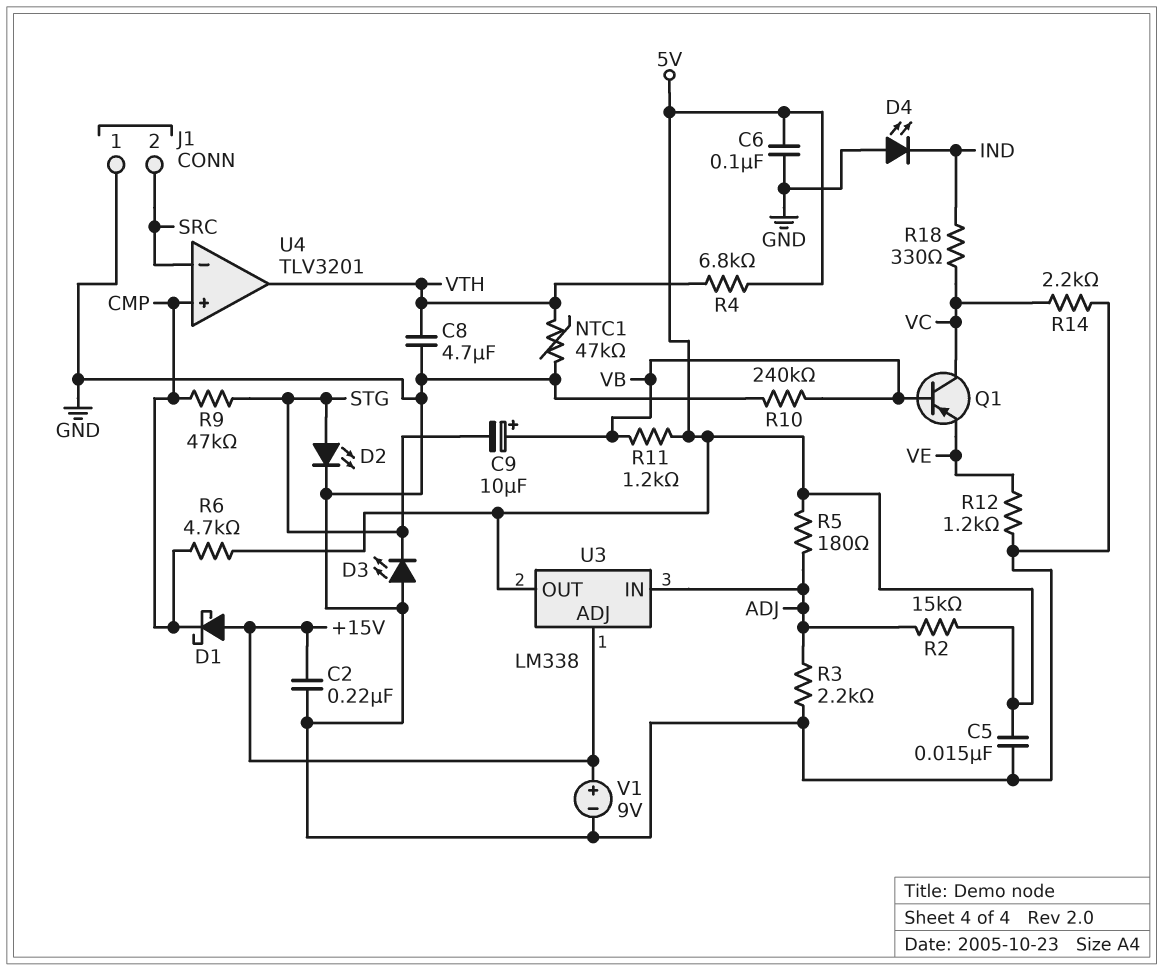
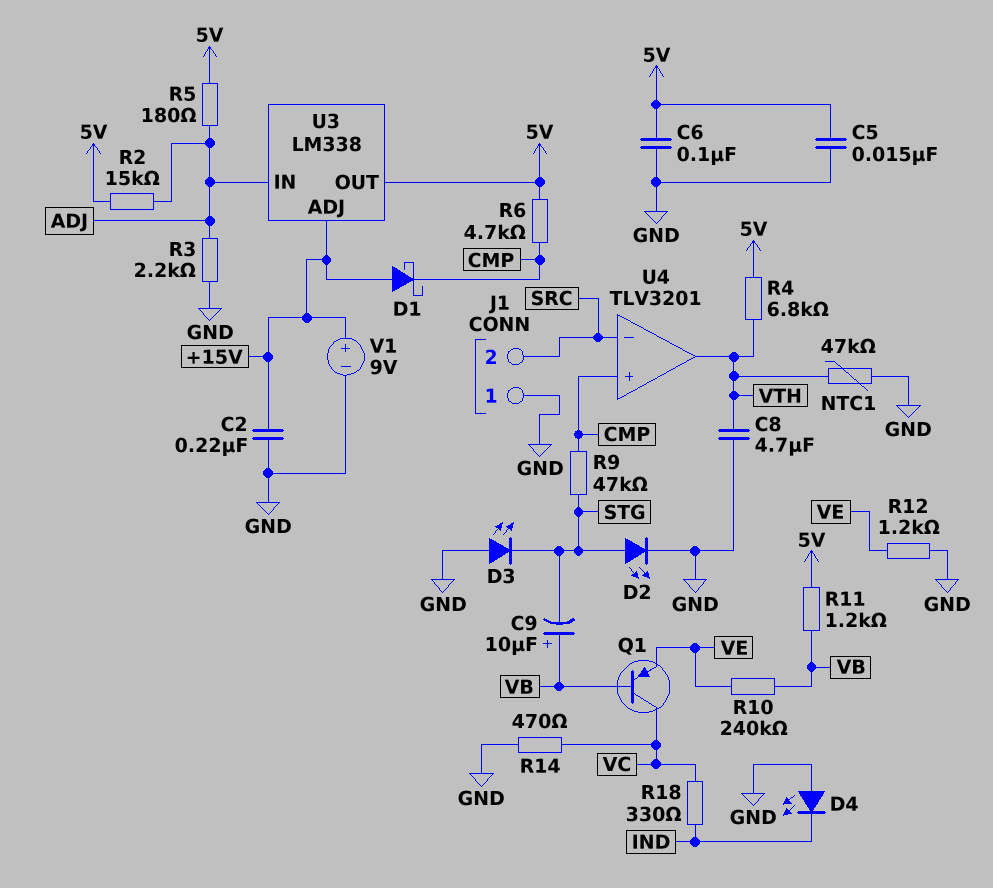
R10: 240k (GND, VB) -> 240k (VB, VE)
R14: 2.2k (GND, VC) -> 470 (GND, VC)

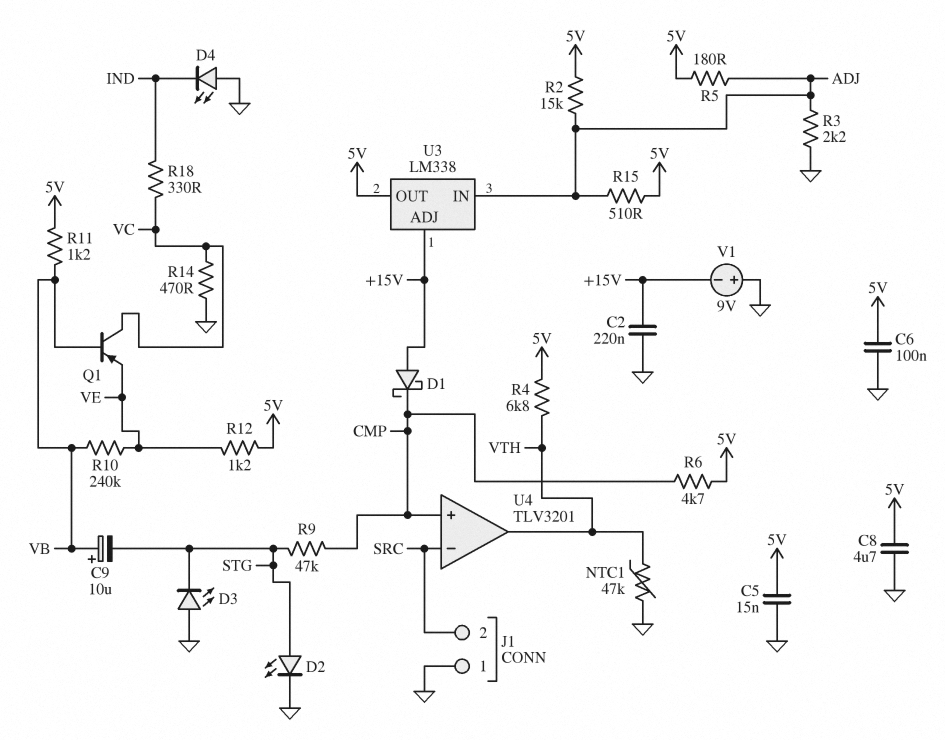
C8: 4.7uF (GND, VTH) -> 4.7uF (5V, GND)
R12: 1.2k (GND, VE) -> 1.2k (5V, VE)
R15: none -> 510 (5V, ADJ)
V1: 9V (plus +15V, minus GND) -> 9V (plus GND, minus +15V)

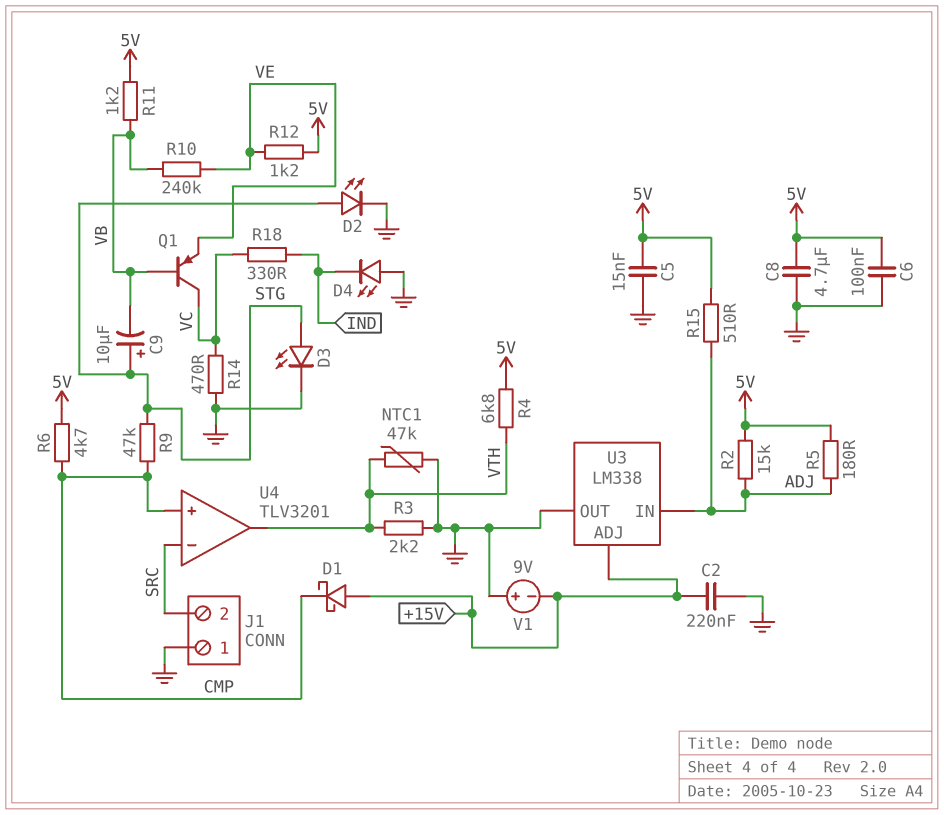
C9: 10uF (plus VB, minus STG) -> 10uF (plus STG, minus VB)
D3: LED (A GND, K STG) -> LED (A STG, K GND)
R3: 2.2k (ADJ, GND) -> 2.2k (GND, VTH)
U3 pin OUT: 5V -> GND

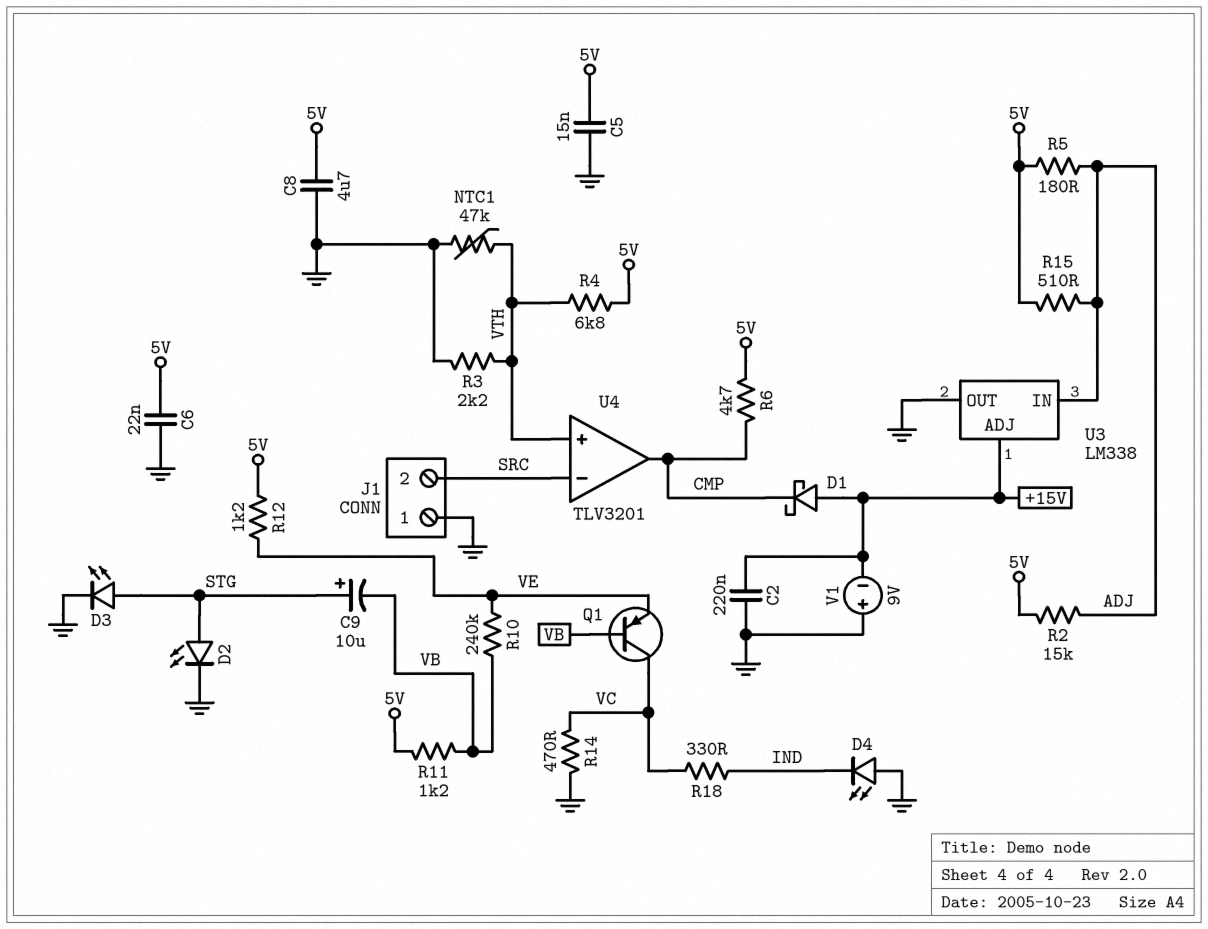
C6: 100nF (5V, GND) -> 22nF (5V, GND)
R9: 47k (CMP, STG) -> none
U4 pin in+: CMP -> VTH
U4 pin out: VTH -> CMP

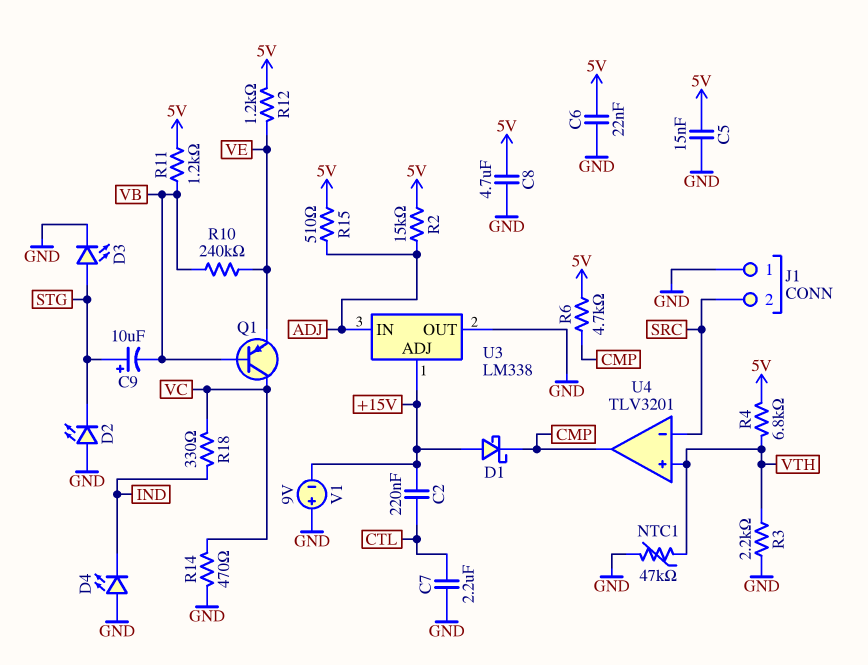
C2: 220nF (+15V, GND) -> 220nF (+15V, CTL)
C7: none -> 2.2uF (CTL, GND)
D2: LED (A STG, K GND) -> LED (A GND, K STG)
R5: 180 (5V, ADJ) -> none

